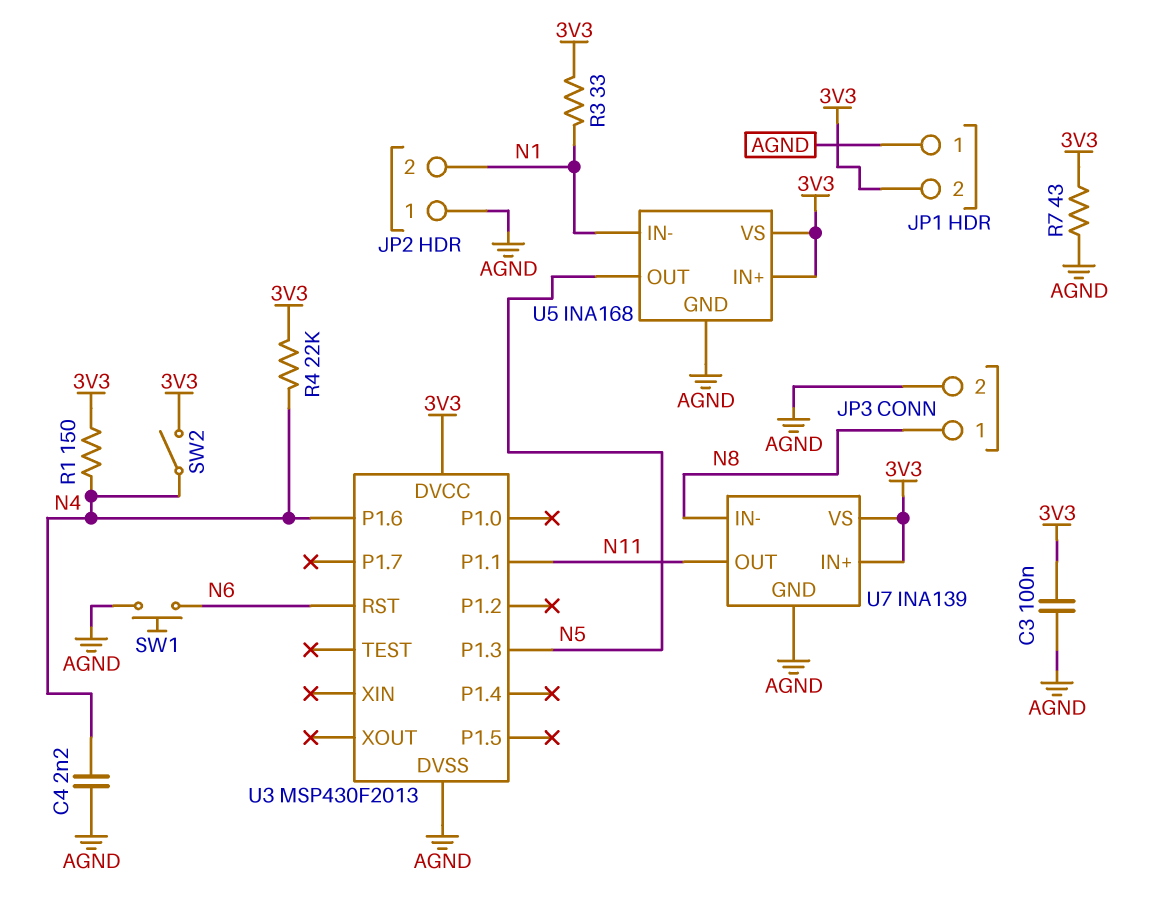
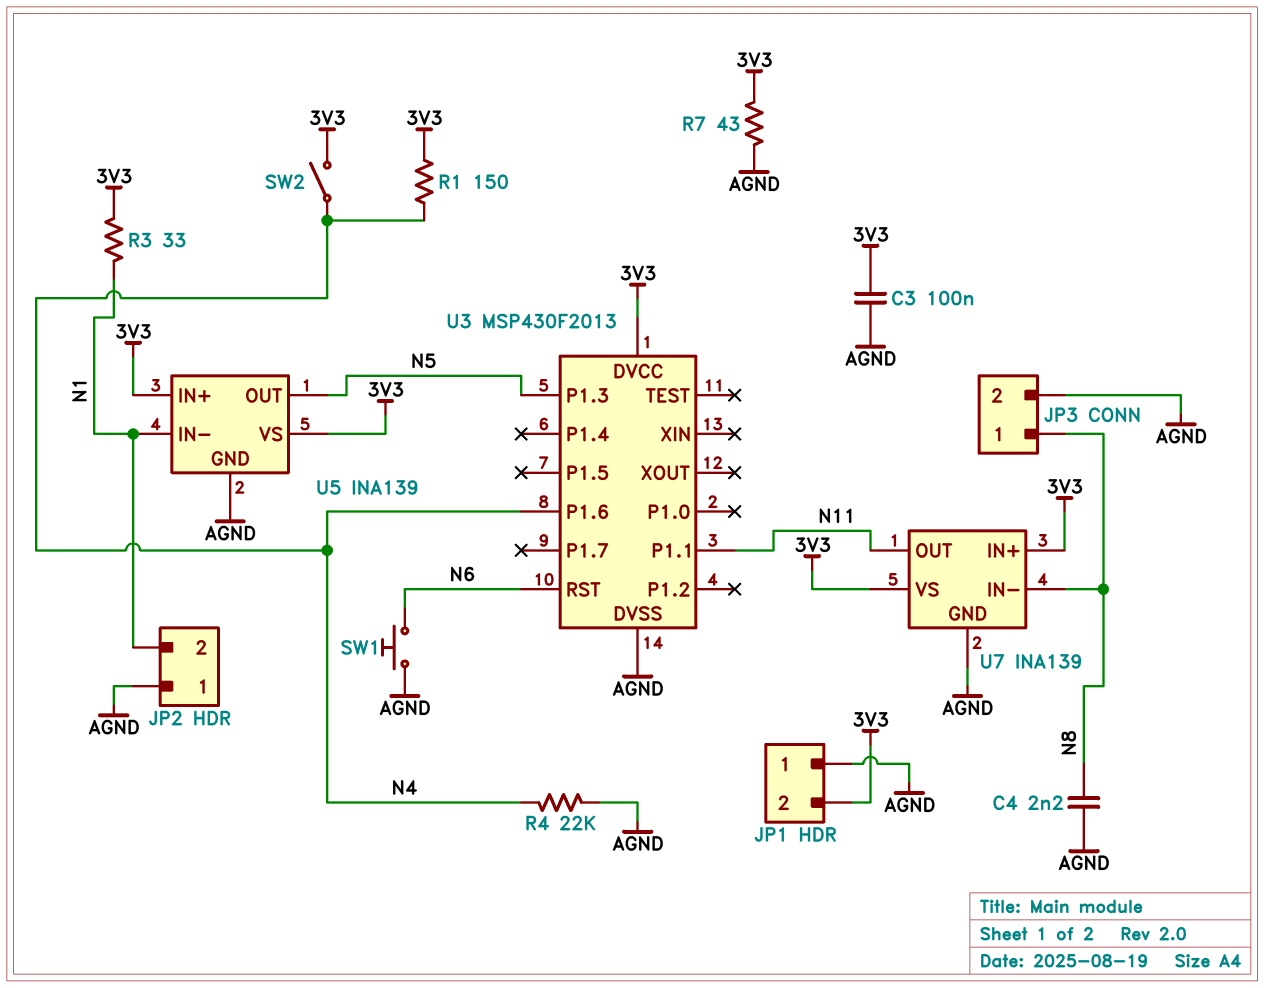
C4: 2.2nF (AGND, N4) -> 2.2nF (AGND, N8)
R4: 22k (3V3, N4) -> 22k (AGND, N4)
U5: INA168 -> INA139

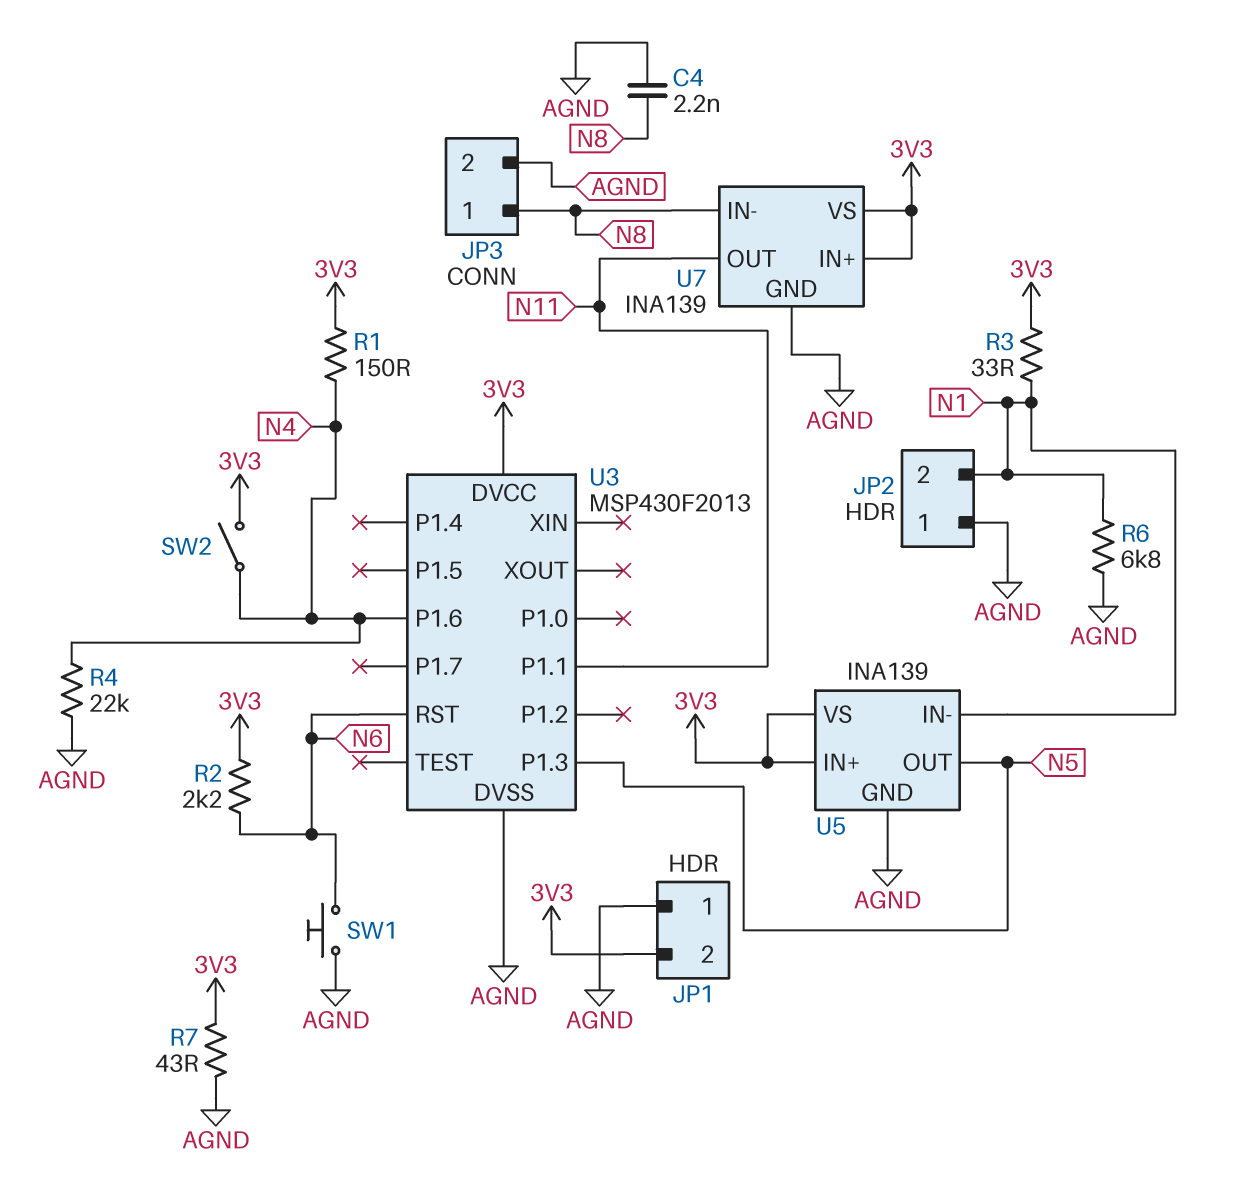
C3: 100nF (3V3, AGND) -> none
R2: none -> 2.2k (3V3, N6)
R6: none -> 6.8k (AGND, N1)

